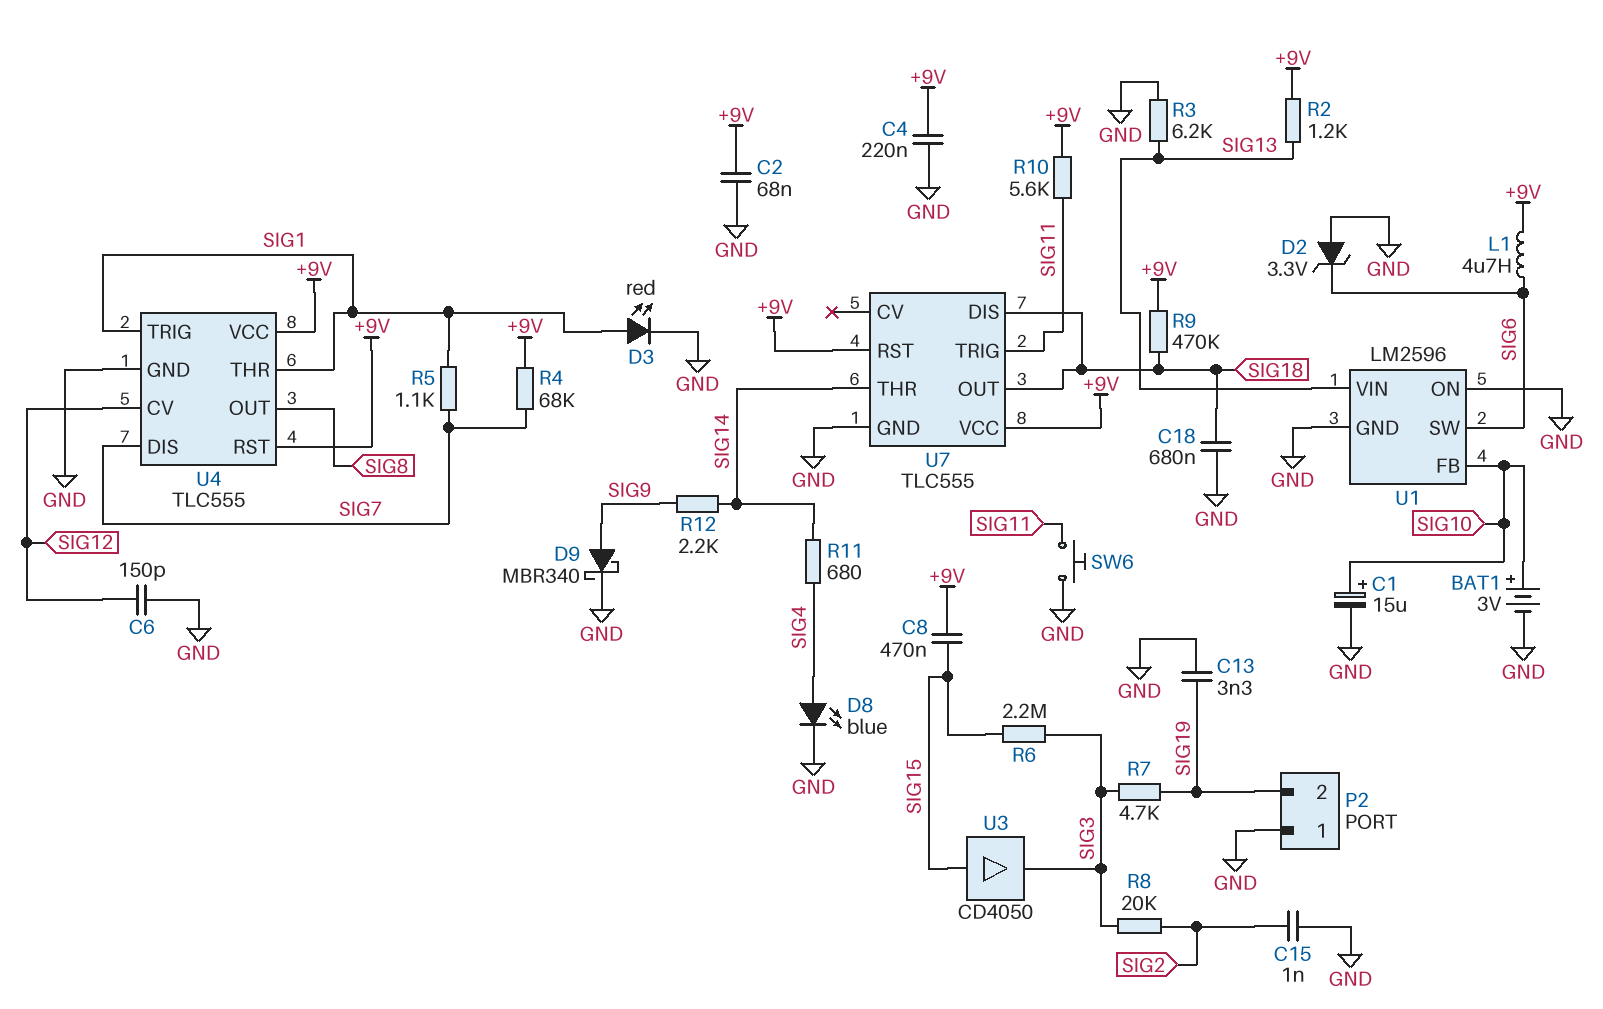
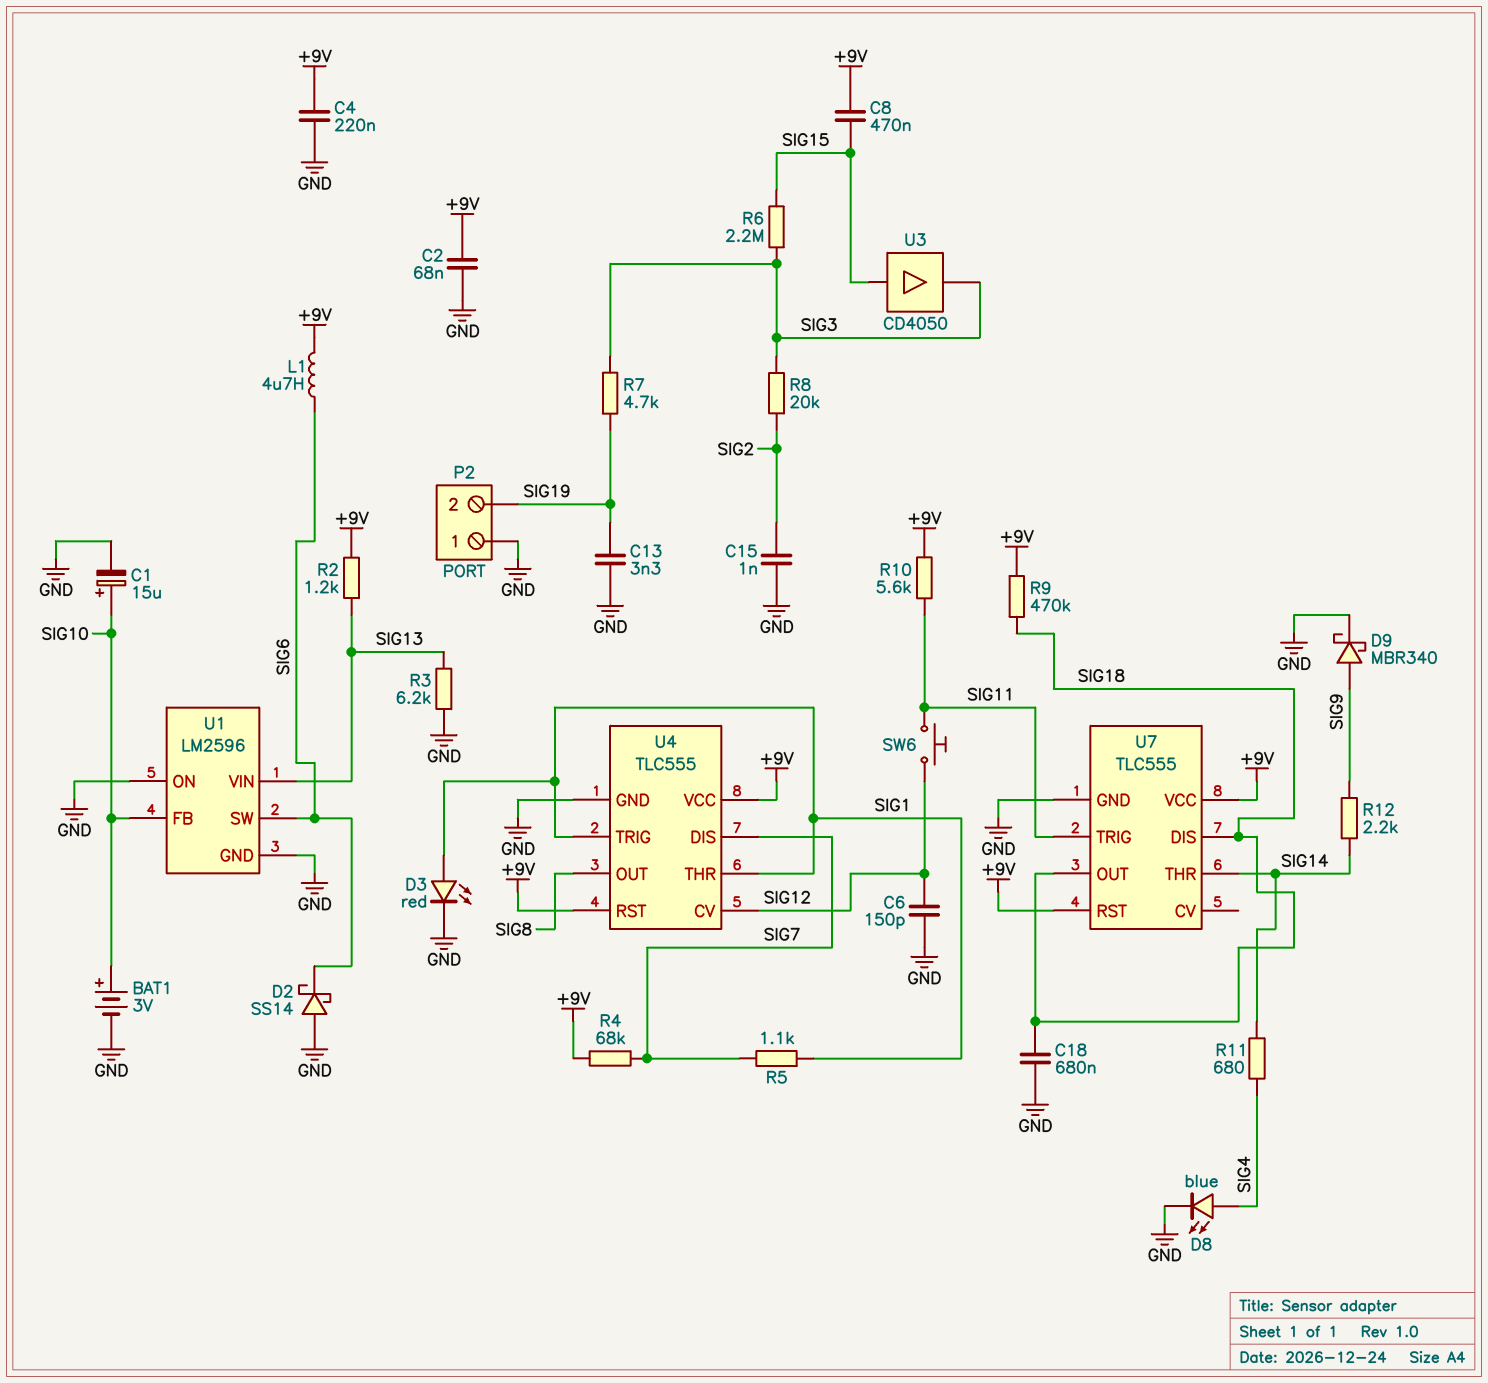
D2: zener 3.3V (A GND, K SIG6) -> schottky SS14 (A GND, K SIG6)
SW6: button (GND, SIG11) -> button (SIG11, SIG12)

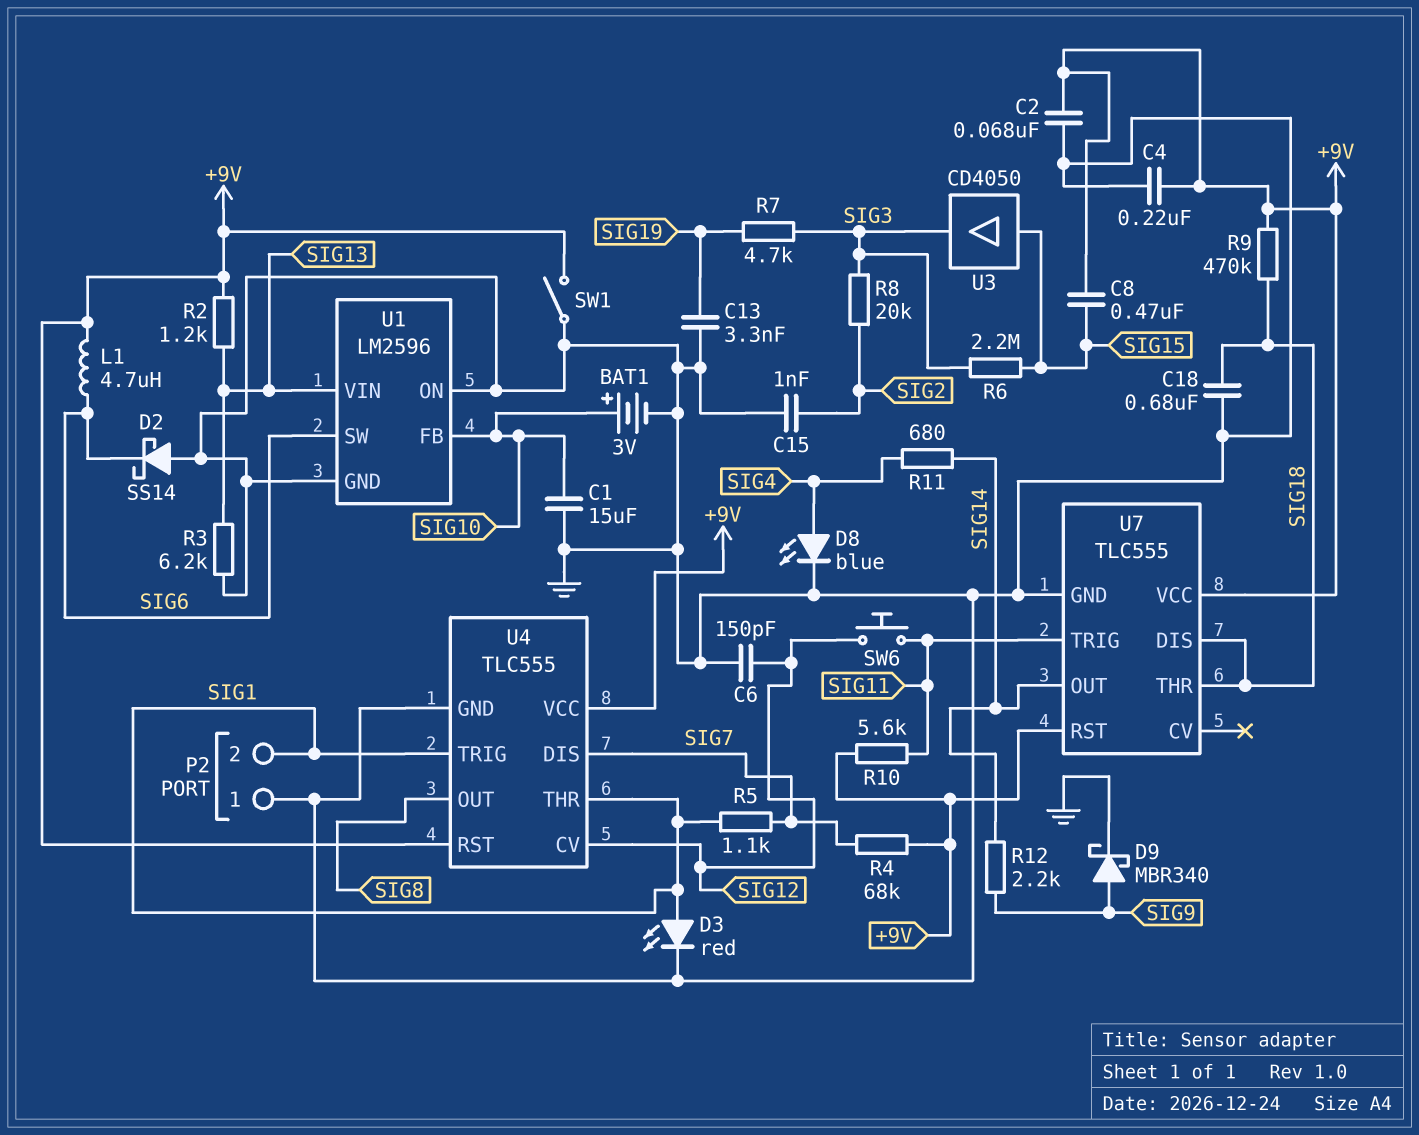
C1: 15uF (plus SIG10, minus GND) -> 15uF (GND, SIG10)
P2 pin 2: SIG19 -> SIG1
SW1: none -> switch (+9V, GND)
U7 pin OUT: SIG18 -> SIG14
U7 pin THR: SIG14 -> SIG18

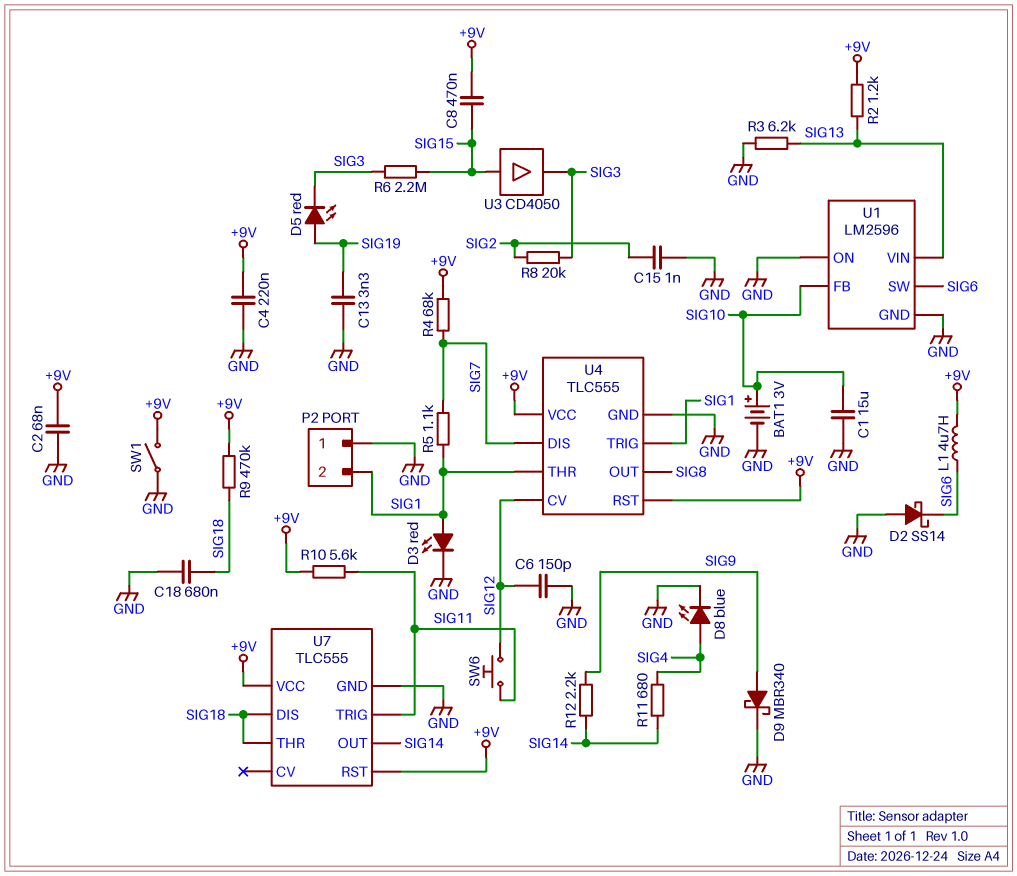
D5: none -> LED red (A SIG19, K SIG3)
R7: 4.7k (SIG3, SIG19) -> none

